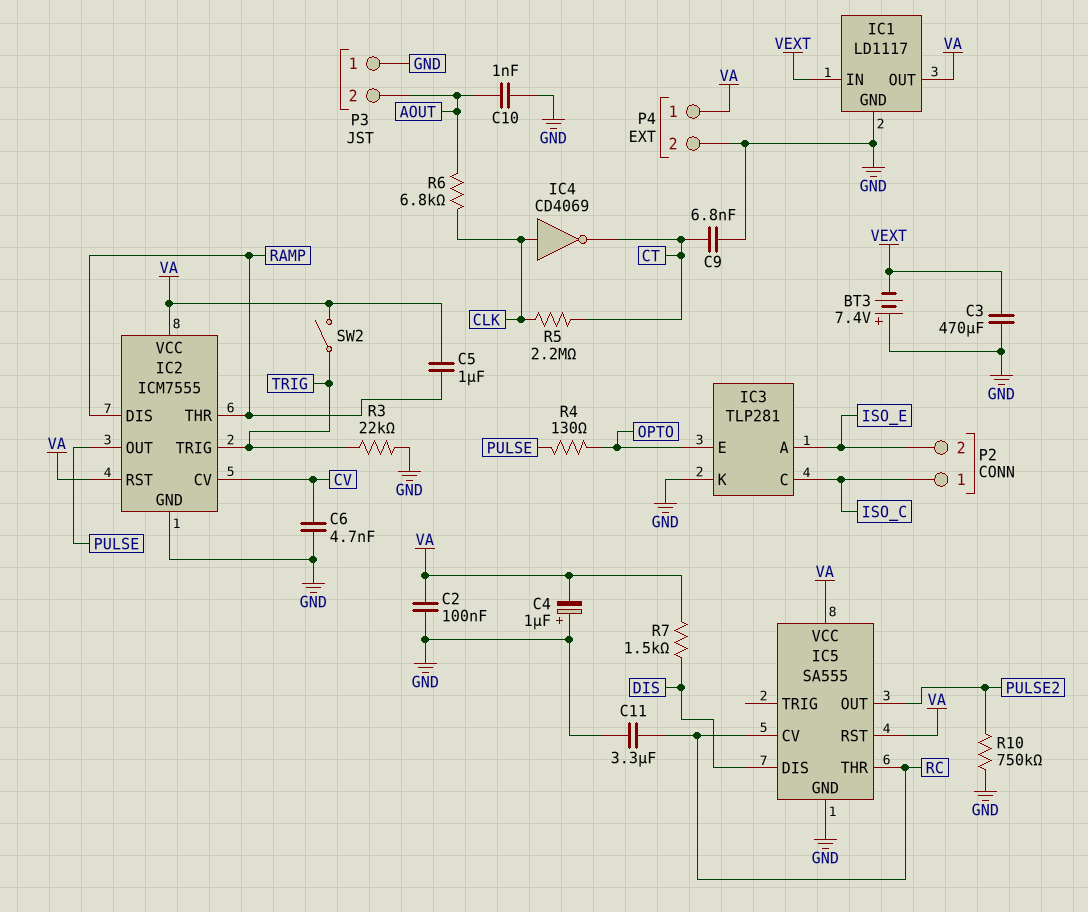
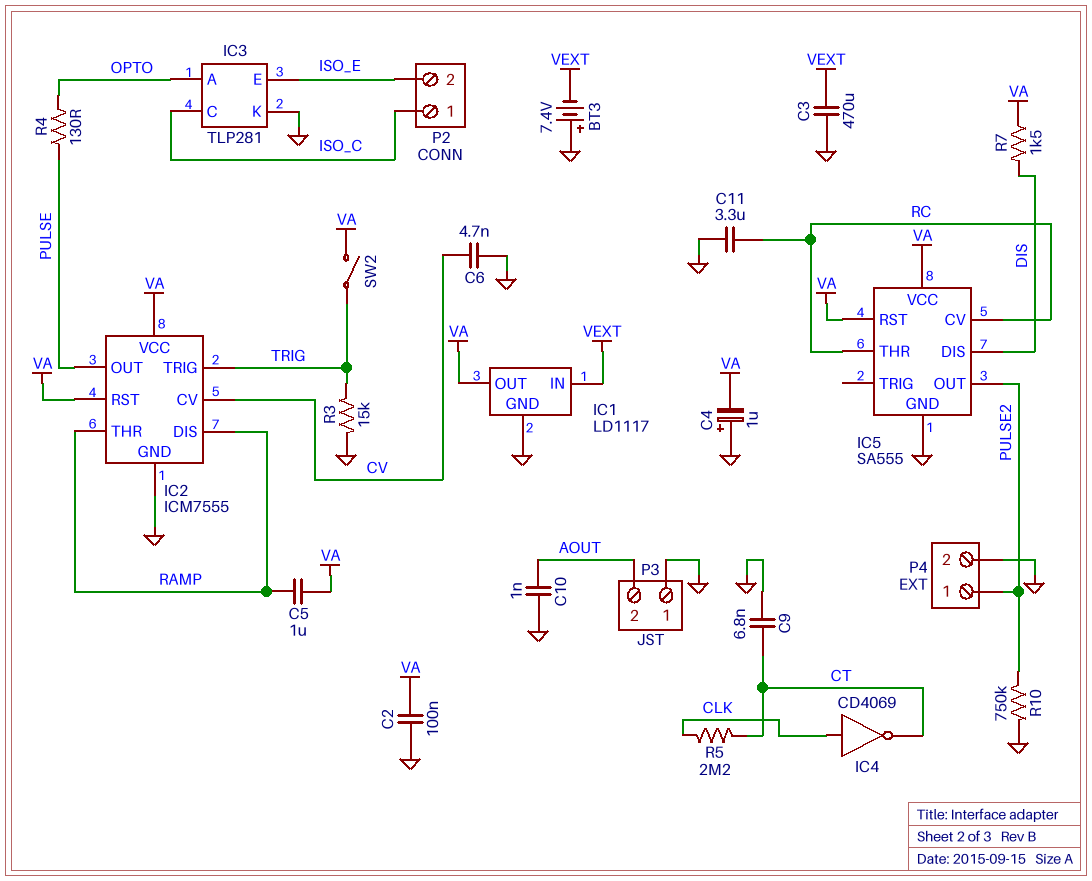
IC3 pin A: ISO_E -> OPTO
IC3 pin E: OPTO -> ISO_E
P4 pin 1: VA -> PULSE2
R3: 22k (GND, TRIG) -> 15k (GND, TRIG)
R6: 6.8k (AOUT, CLK) -> none

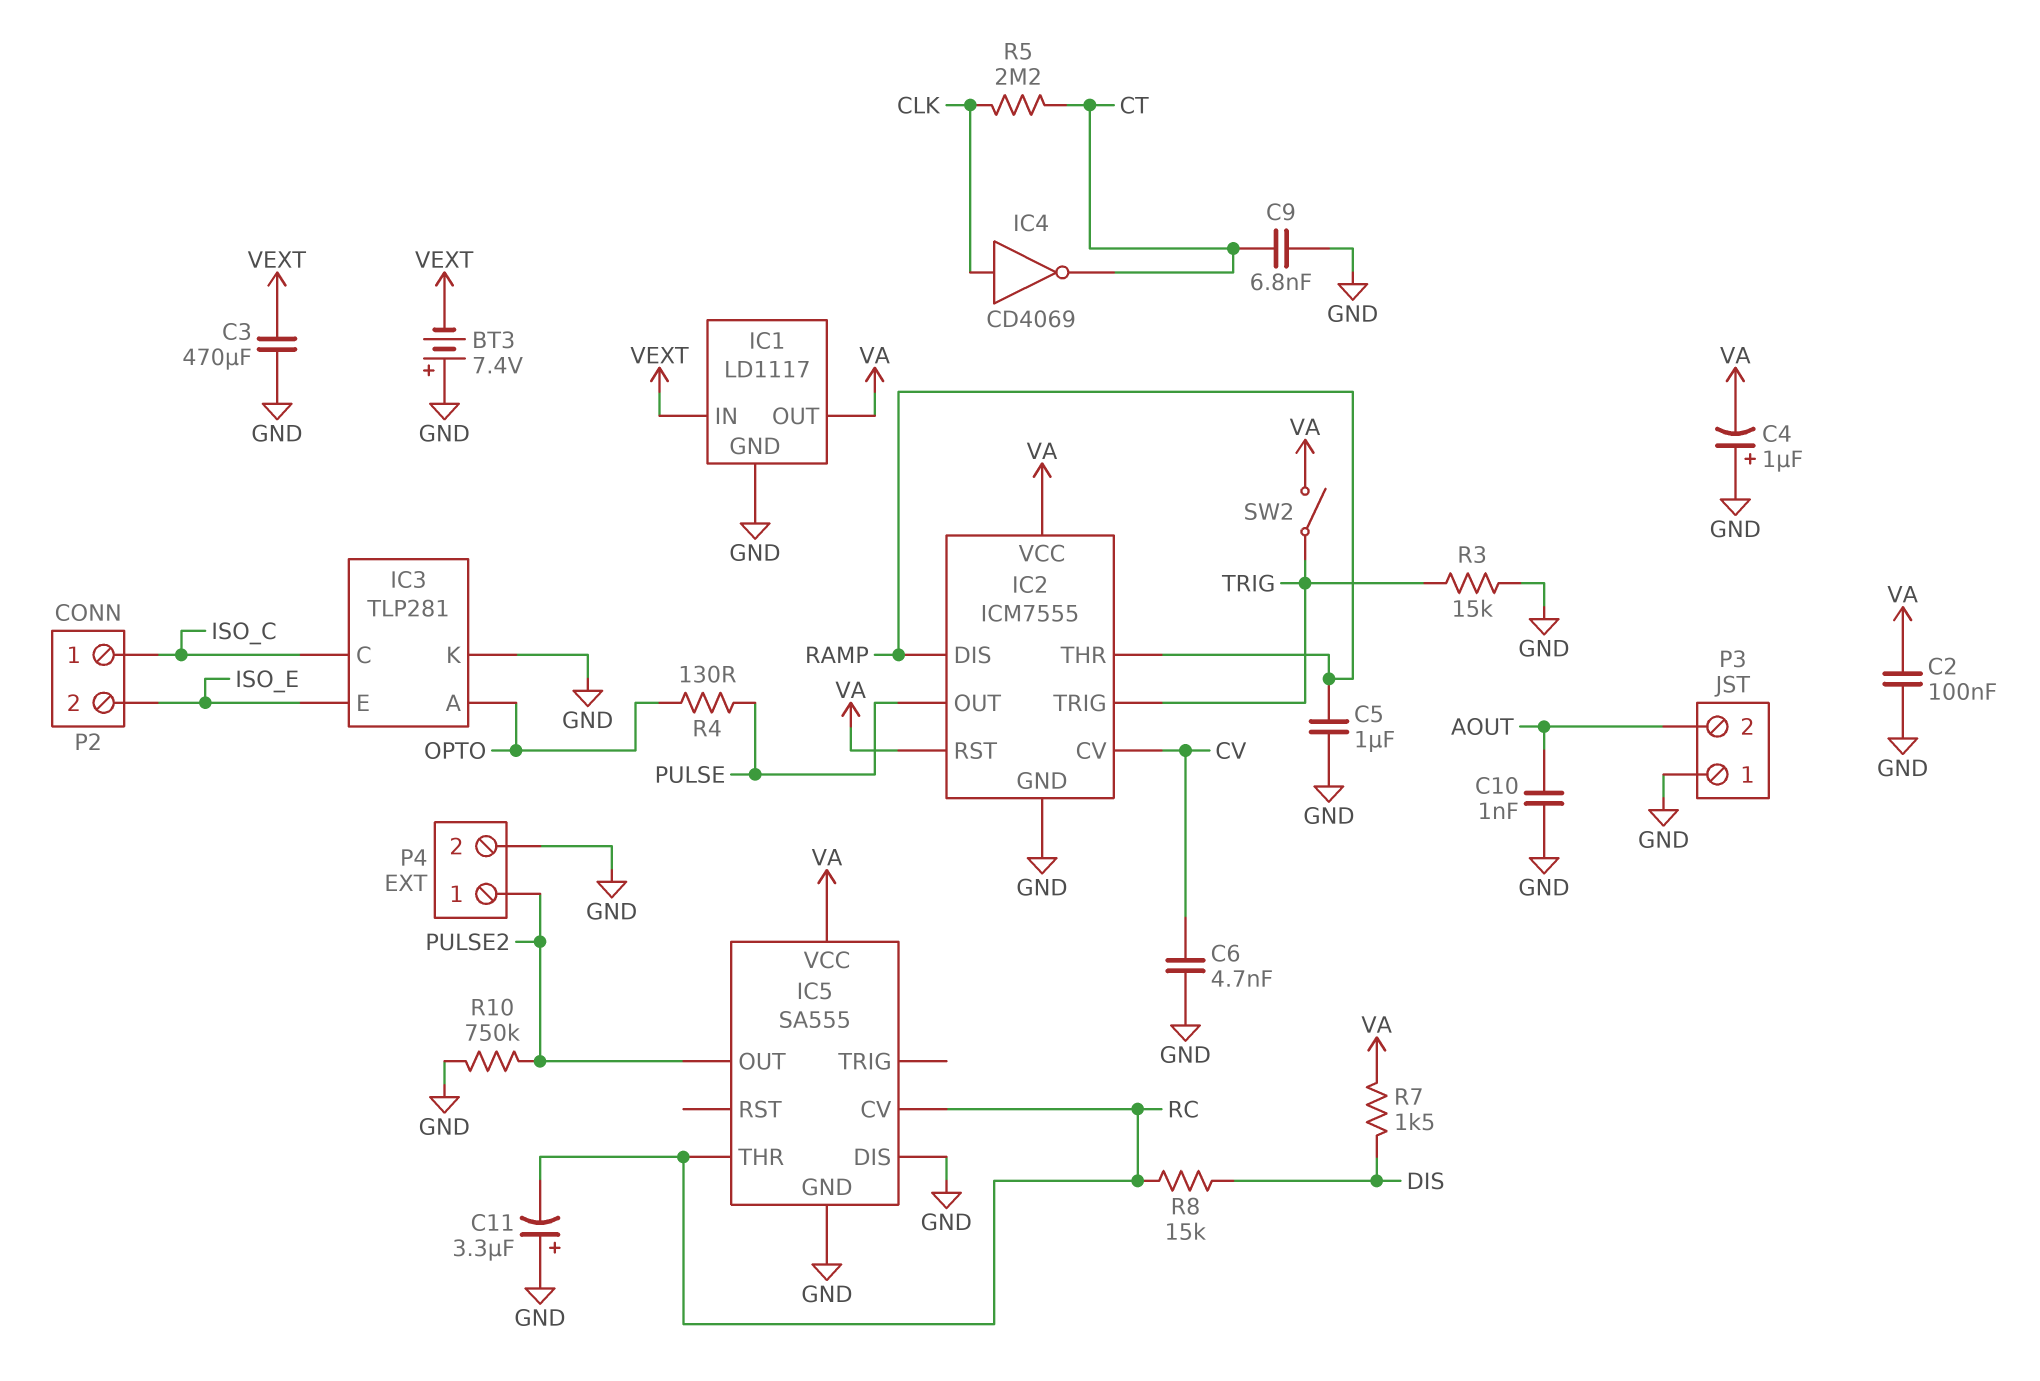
C5: 1uF (RAMP, VA) -> 1uF (GND, RAMP)
C11: 3.3uF (GND, RC) -> 3.3uF (plus GND, minus RC)
IC5 pin DIS: DIS -> GND
IC5 pin RST: VA -> none
R8: none -> 15k (DIS, RC)

